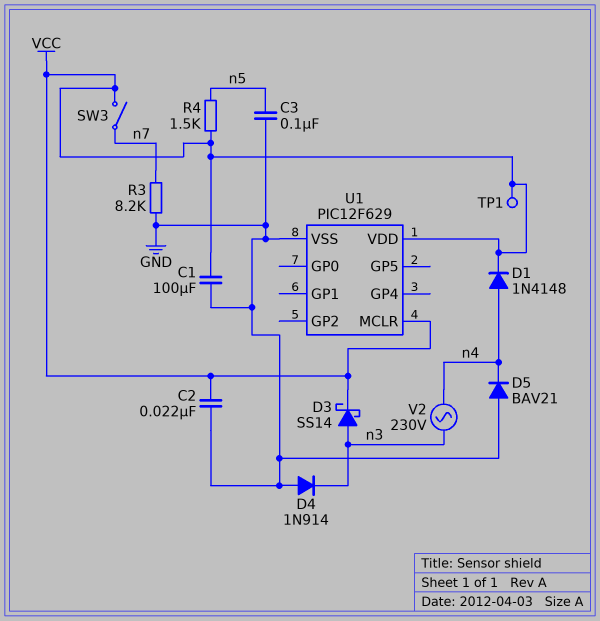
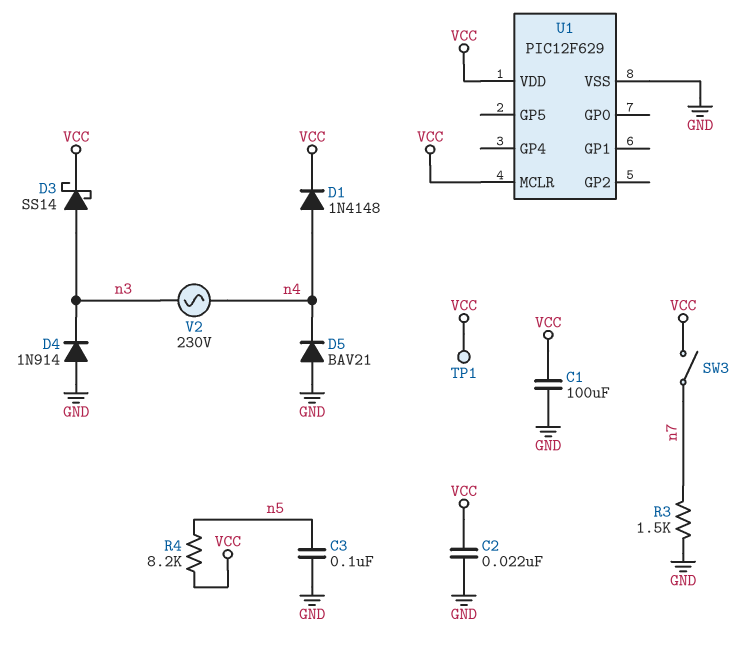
R3: 8.2k (GND, n7) -> 1.5k (GND, n7)
R4: 1.5k (VCC, n5) -> 8.2k (VCC, n5)

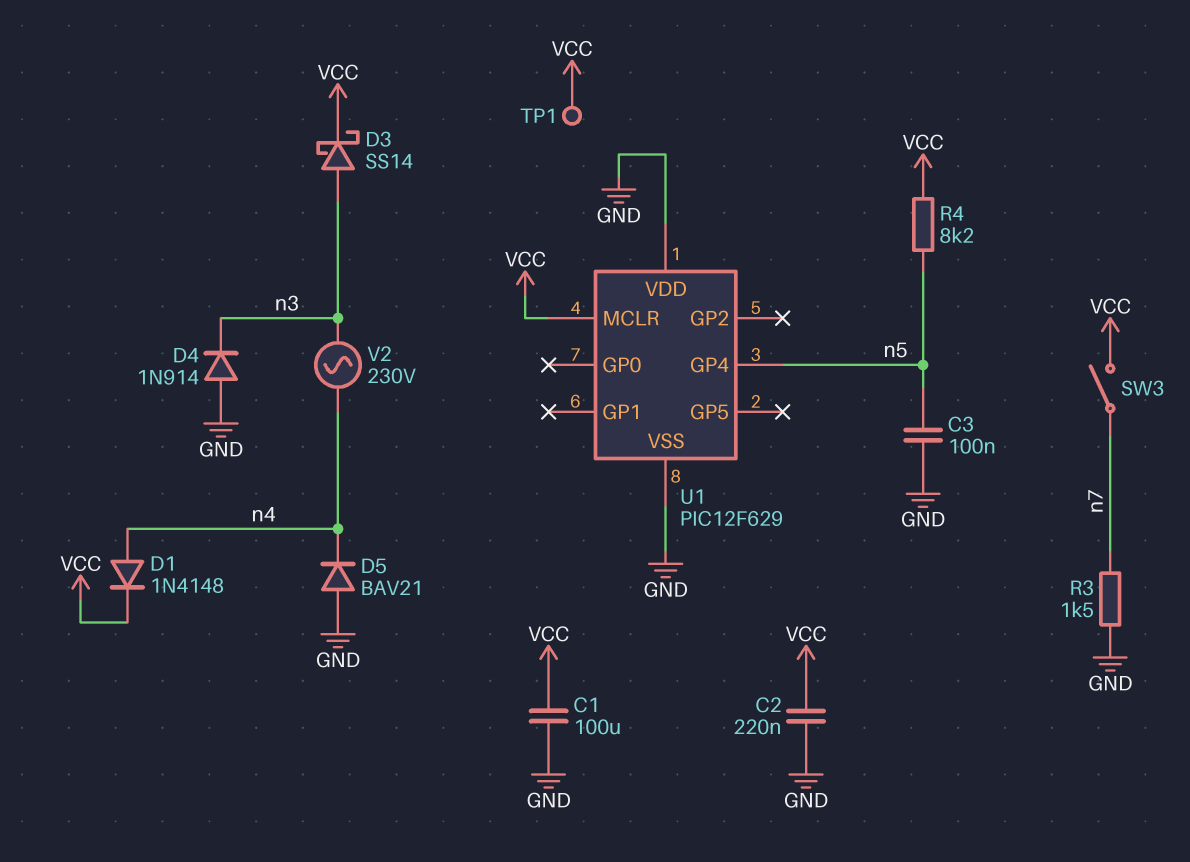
C2: 22nF (GND, VCC) -> 220nF (GND, VCC)
U1 pin GP4: none -> n5
U1 pin VDD: VCC -> GND

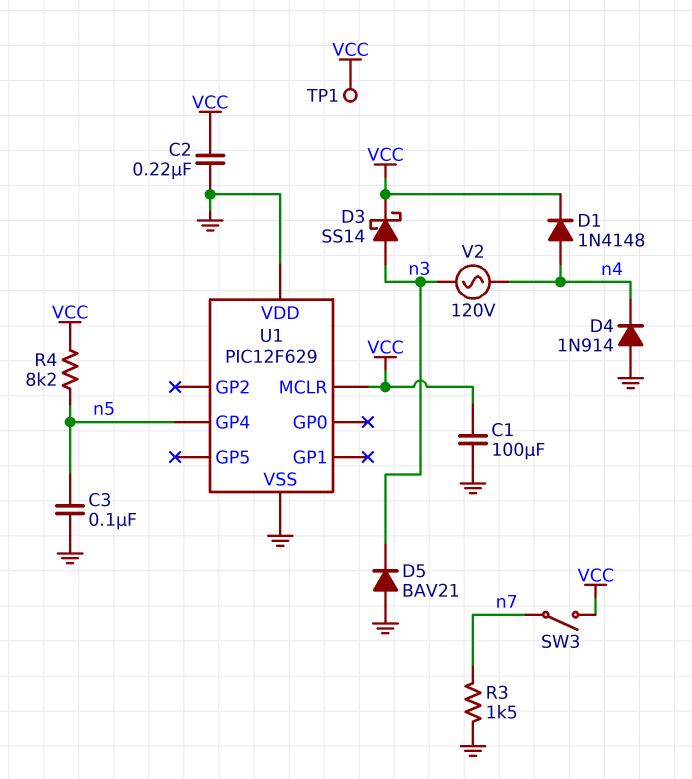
D4: diode 1N914 (A GND, K n3) -> diode 1N914 (A GND, K n4)
D5: diode BAV21 (A GND, K n4) -> diode BAV21 (A GND, K n3)
V2: AC 230V (n3, n4) -> AC 120V (n3, n4)

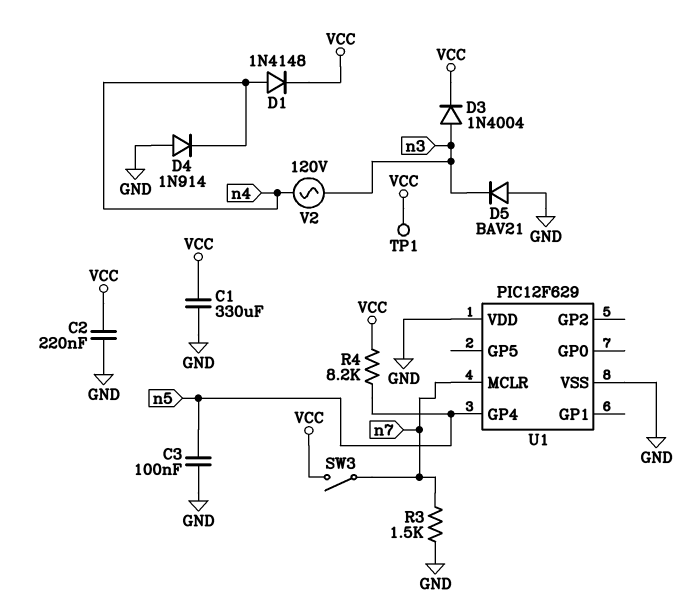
C1: 100uF (GND, VCC) -> 330uF (GND, VCC)
D3: schottky SS14 (A n3, K VCC) -> diode 1N4004 (A n3, K VCC)
U1 pin MCLR: VCC -> n7

